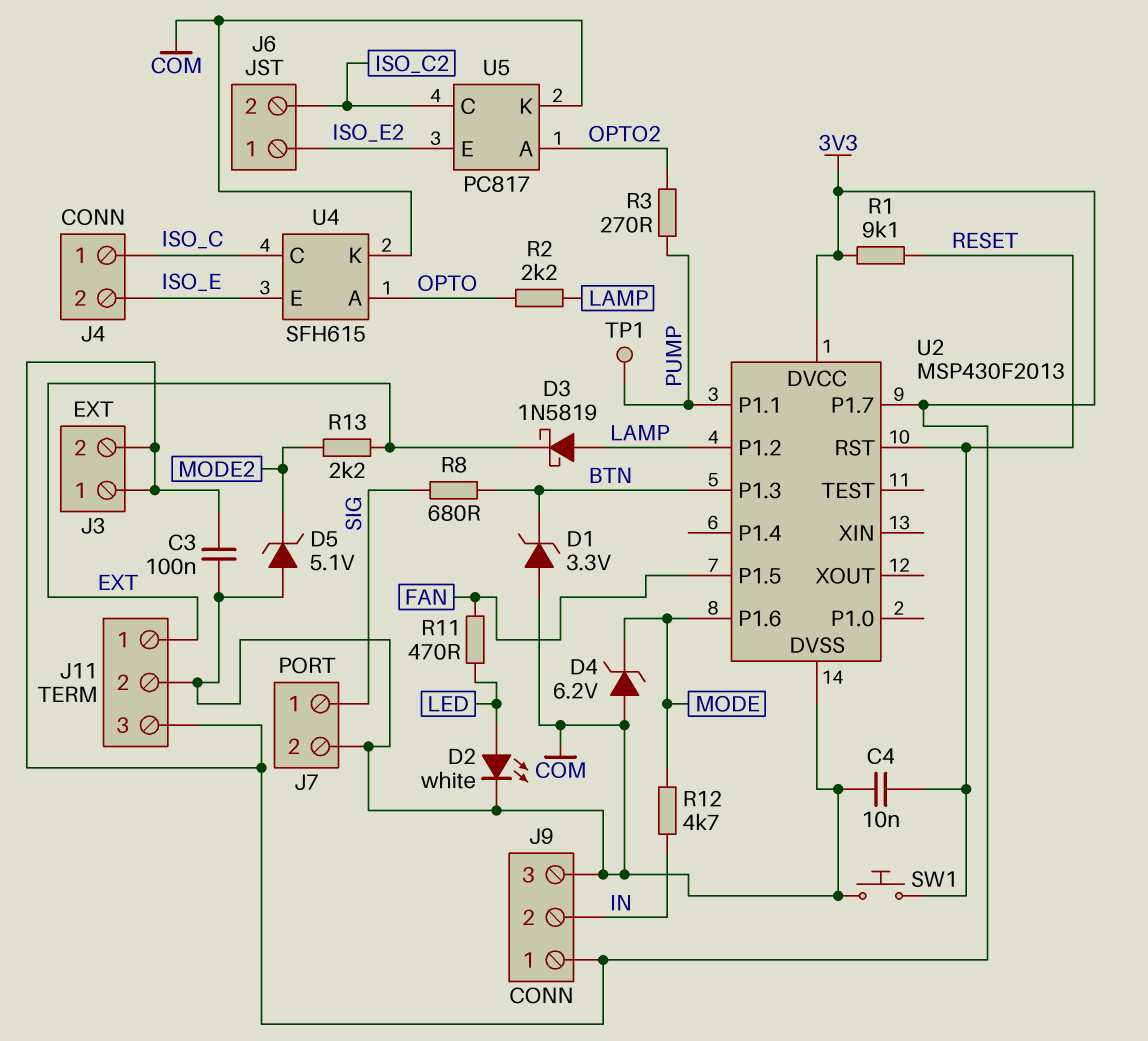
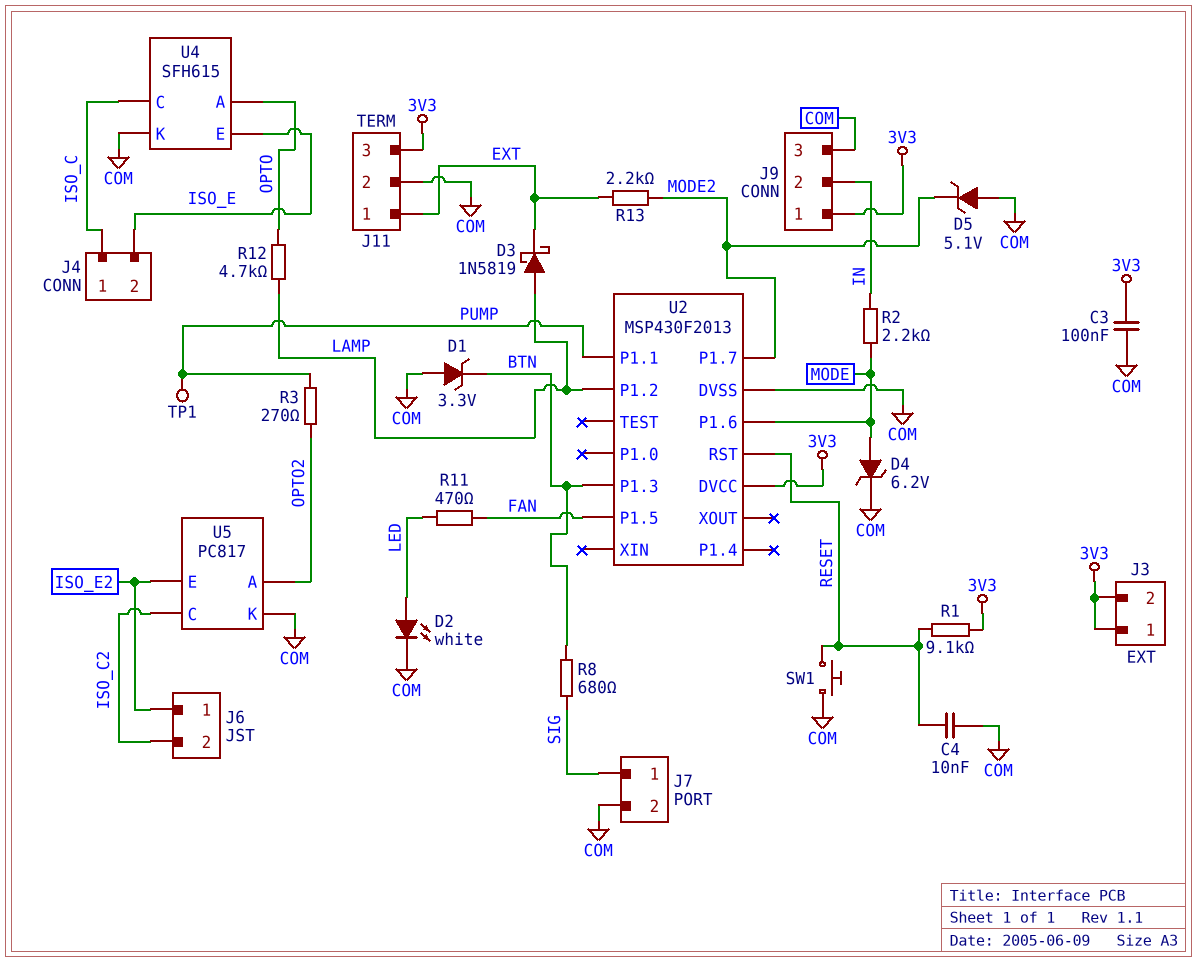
D4: zener 6.2V (A COM, K MODE) -> zener 6.2V (A MODE, K COM)
R2: 2.2k (LAMP, OPTO) -> 2.2k (IN, MODE)
R12: 4.7k (IN, MODE) -> 4.7k (LAMP, OPTO)
U2 pin P1.7: 3V3 -> MODE2

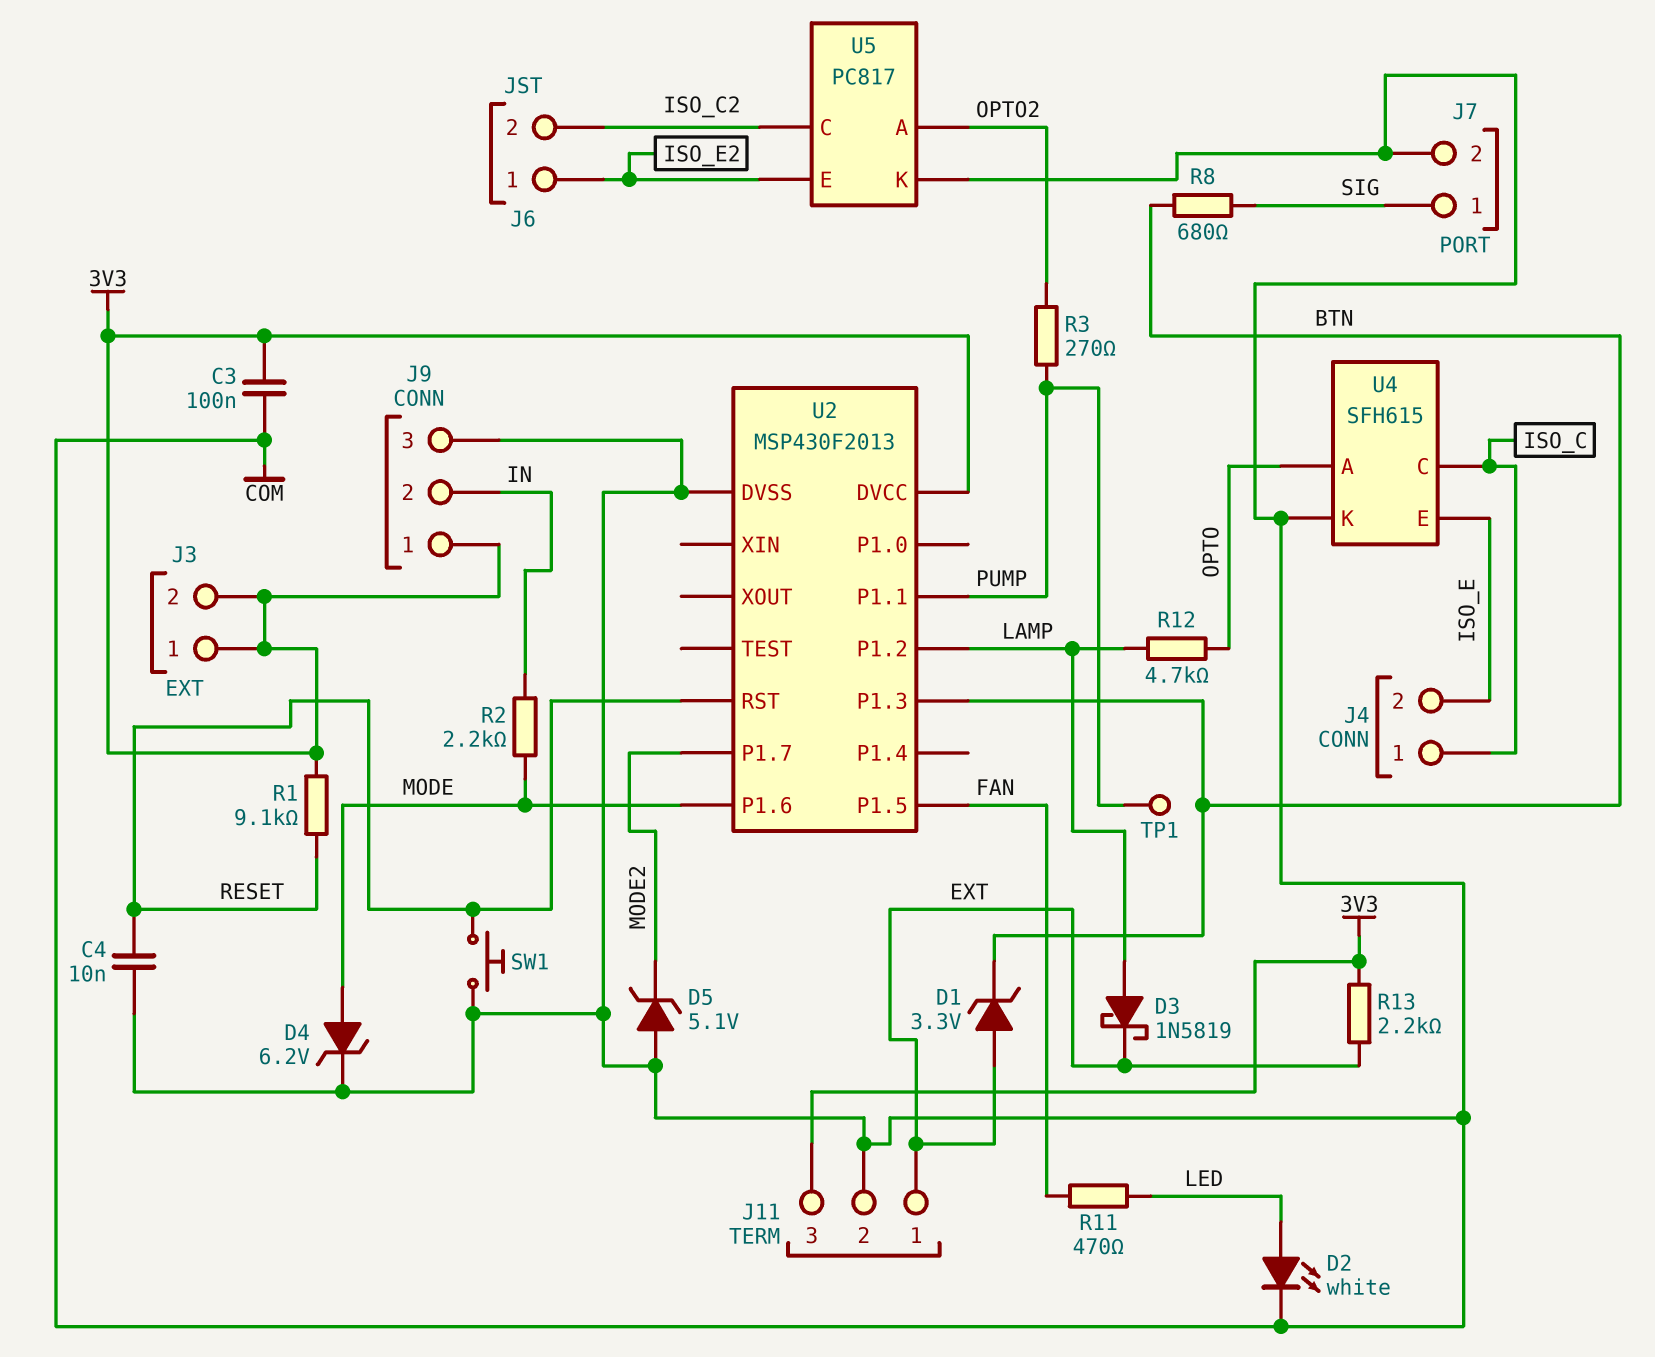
D1: zener 3.3V (A COM, K BTN) -> zener 3.3V (A EXT, K BTN)
R13: 2.2k (EXT, MODE2) -> 2.2k (3V3, EXT)

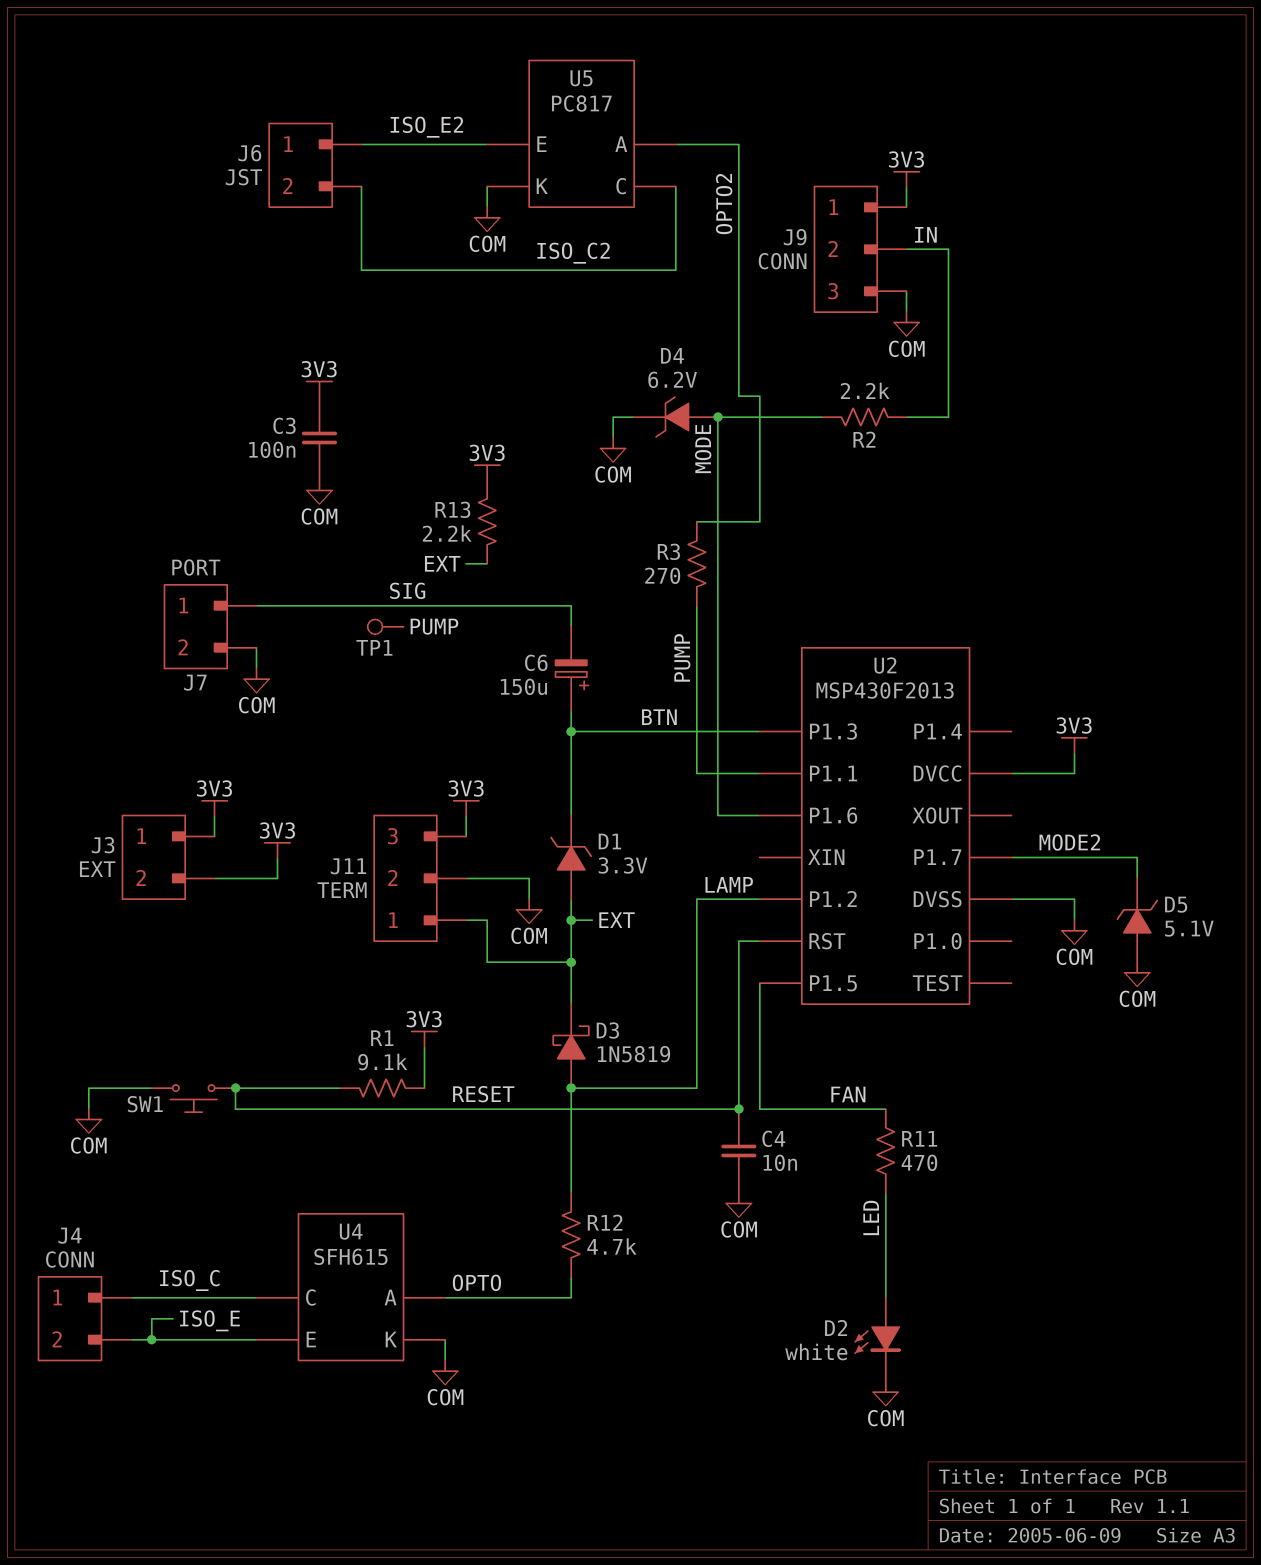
C6: none -> 150uF (plus BTN, minus SIG)
R8: 680 (BTN, SIG) -> none

